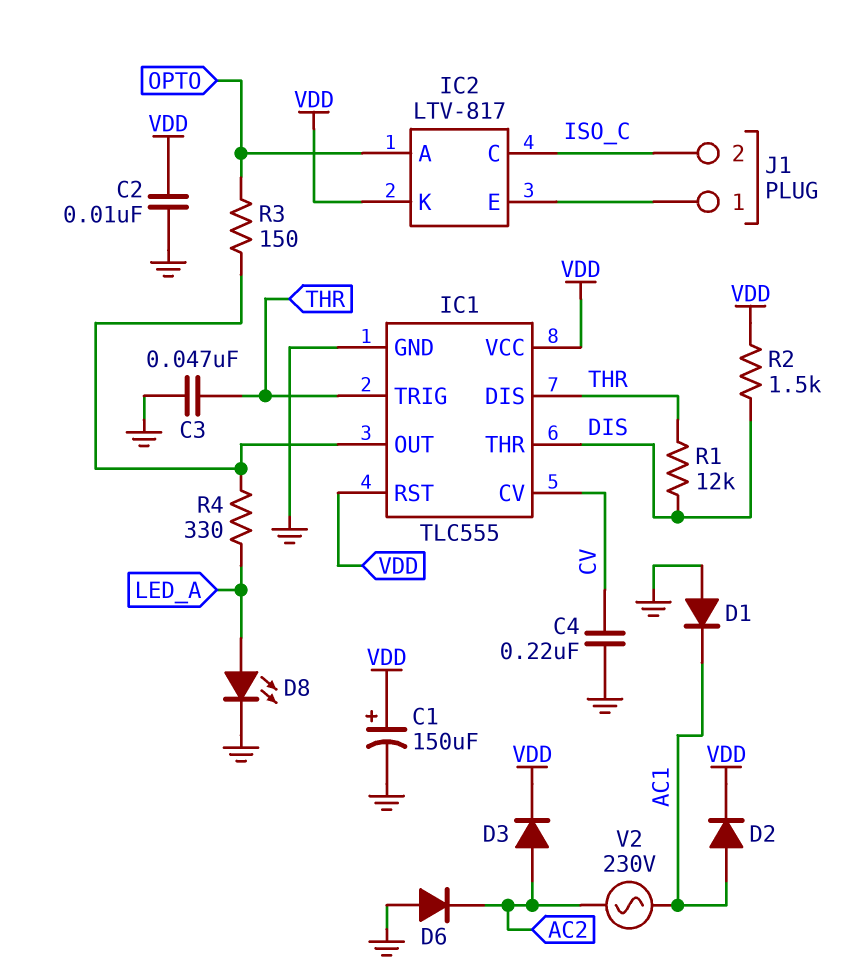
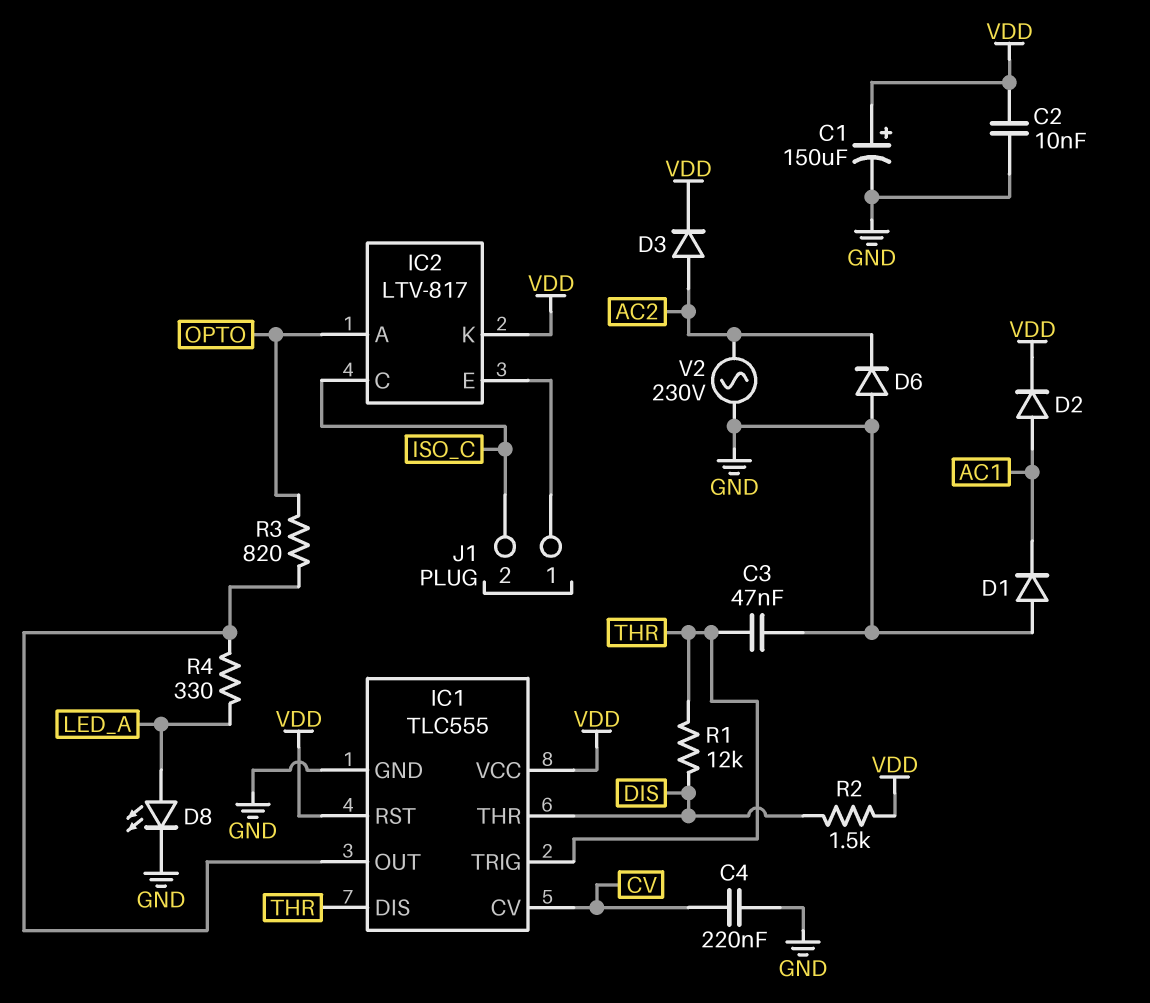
R3: 150 (IC1/OUT, OPTO) -> 820 (IC1/OUT, OPTO)
V2: AC 230V (AC1, AC2) -> AC 230V (AC2, GND)

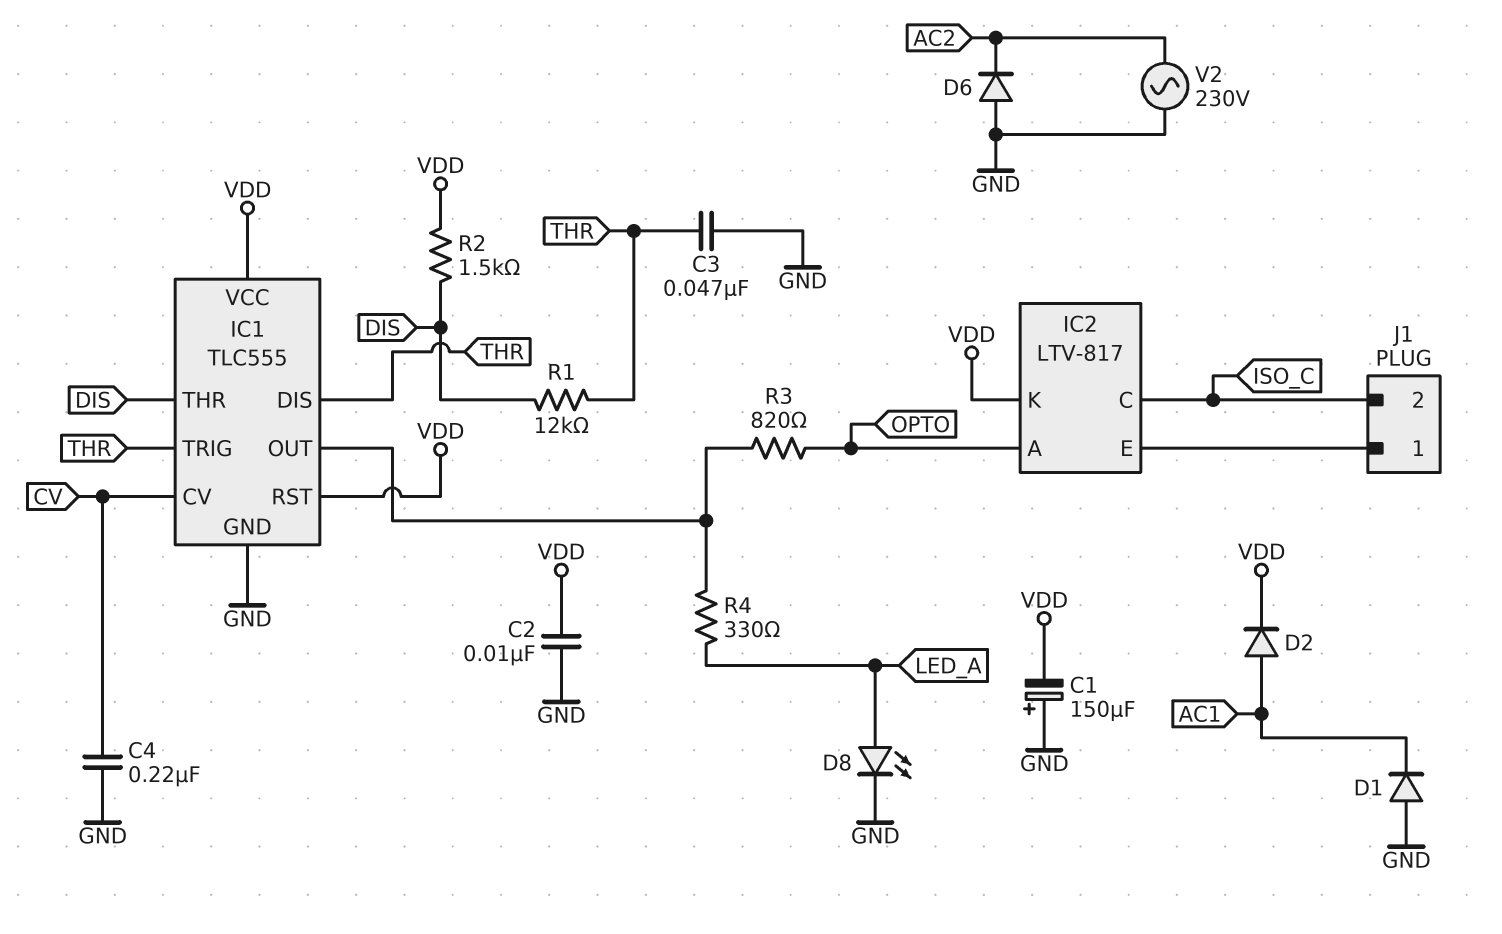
C1: 150uF (plus VDD, minus GND) -> 150uF (plus GND, minus VDD)
D3: diode (A AC2, K VDD) -> none

